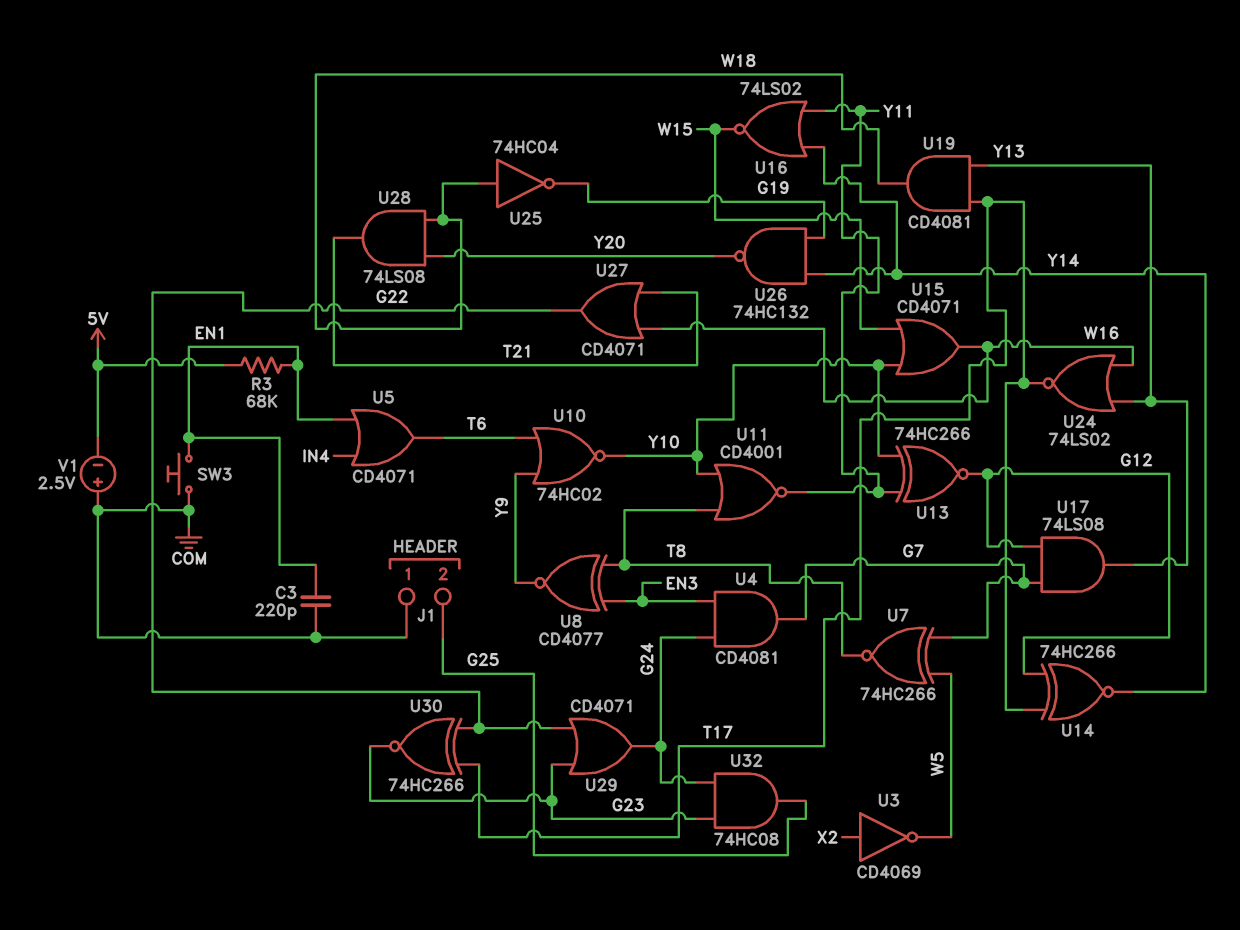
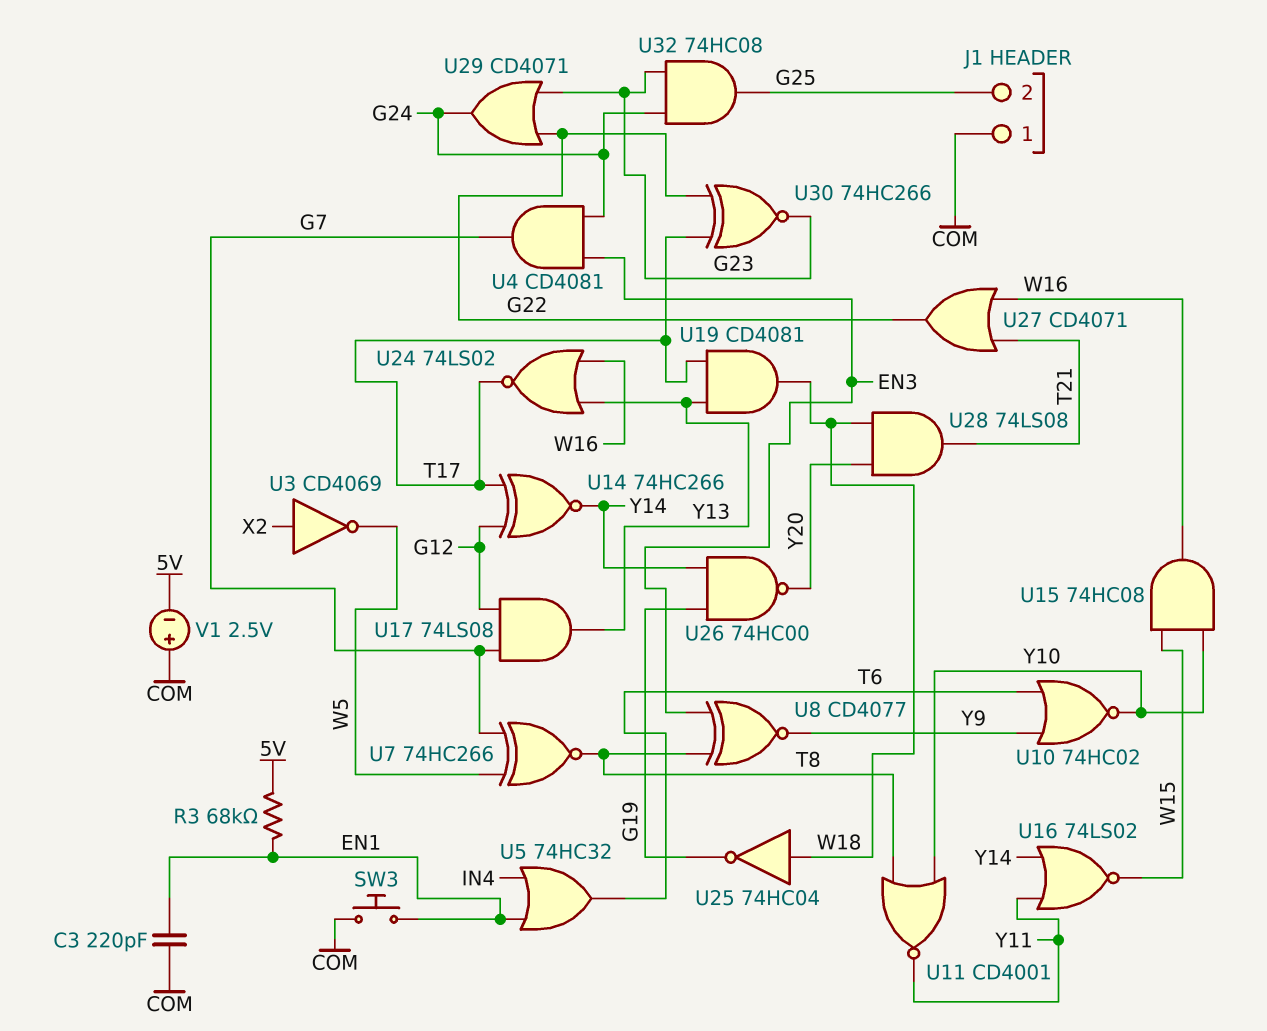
U5: OR CD4071 (in EN1, in IN4, out T6) -> OR 74HC32 (in EN1, in IN4, out T6)
U13: XNOR 74HC266 (in Y10, in Y11, out G12) -> none
U15: OR CD4071 (in W15, in Y10, out W16) -> AND 74HC08 (in W15, in Y10, out W16)
U26: NAND 74HC132 (in G19, in Y14, out Y20) -> NAND 74HC00 (in G19, in Y14, out Y20)

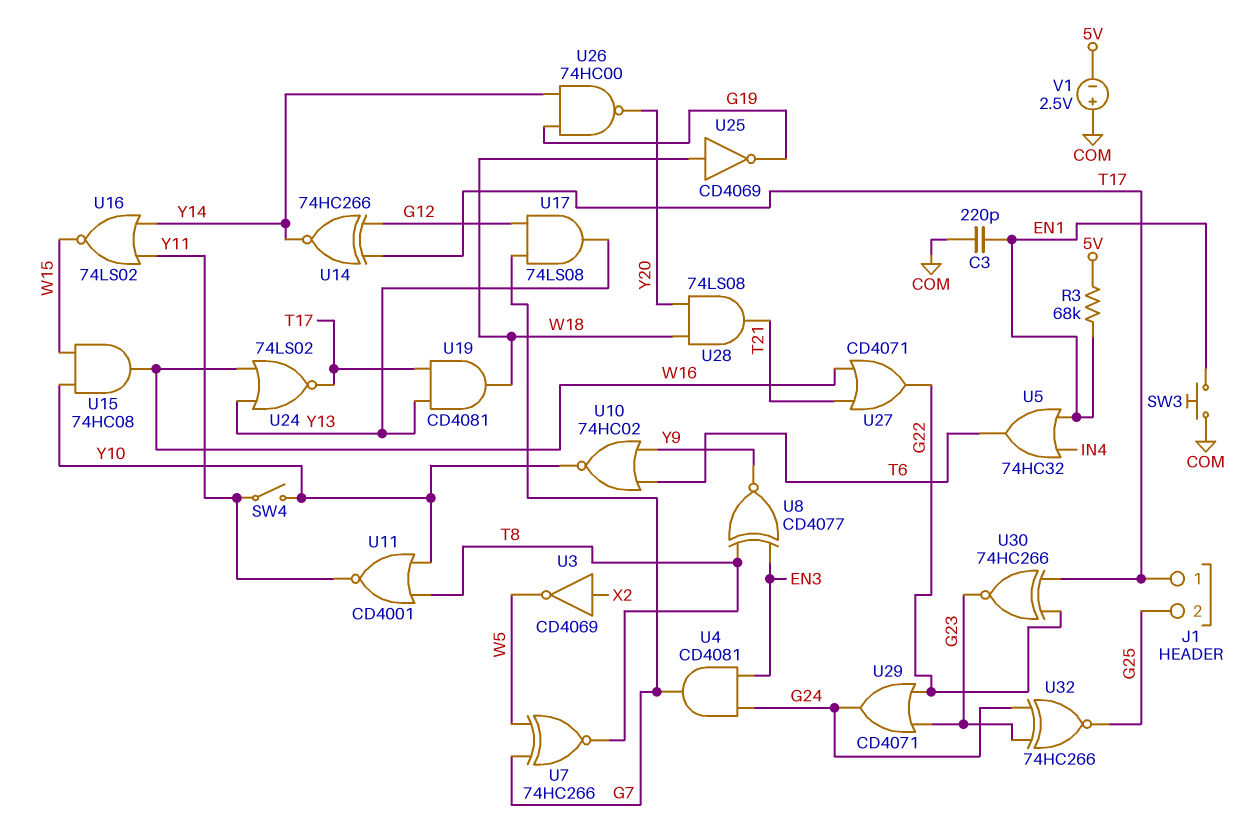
J1 pin 1: COM -> T17
SW4: none -> switch (Y10, Y11)
U25: NOT 74HC04 (in W18, out G19) -> NOT CD4069 (in W18, out G19)
U32: AND 74HC08 (in G23, in G24, out G25) -> XNOR 74HC266 (in G23, in G24, out G25)

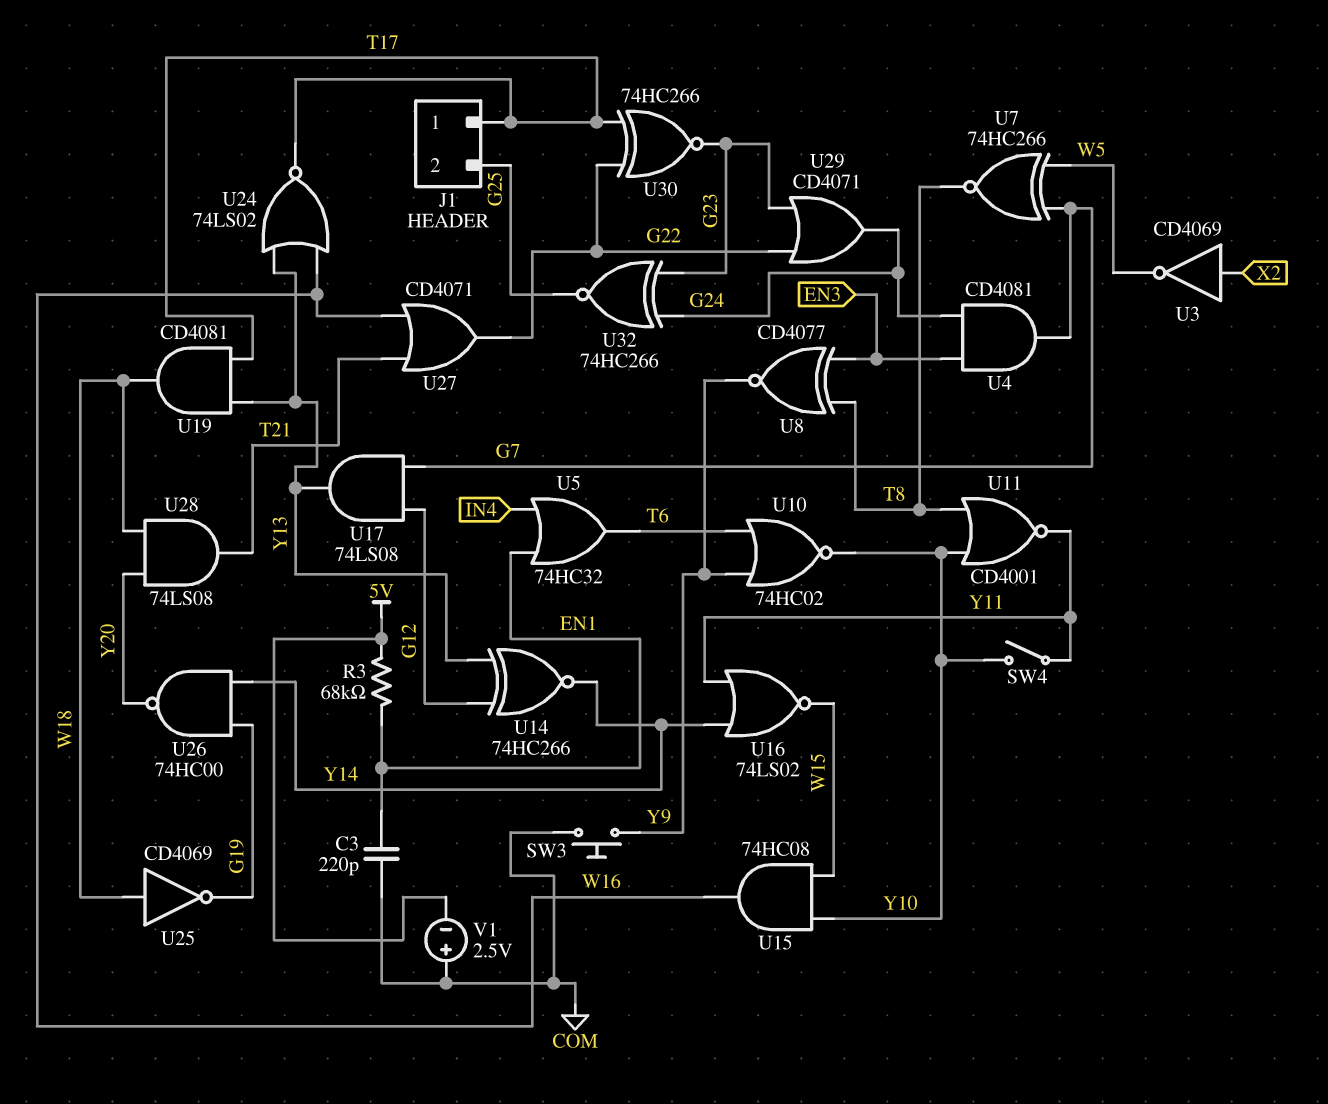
SW3: button (COM, EN1) -> button (COM, Y9)
U14: XNOR 74HC266 (in G12, in T17, out Y14) -> XNOR 74HC266 (in G12, in Y13, out Y14)

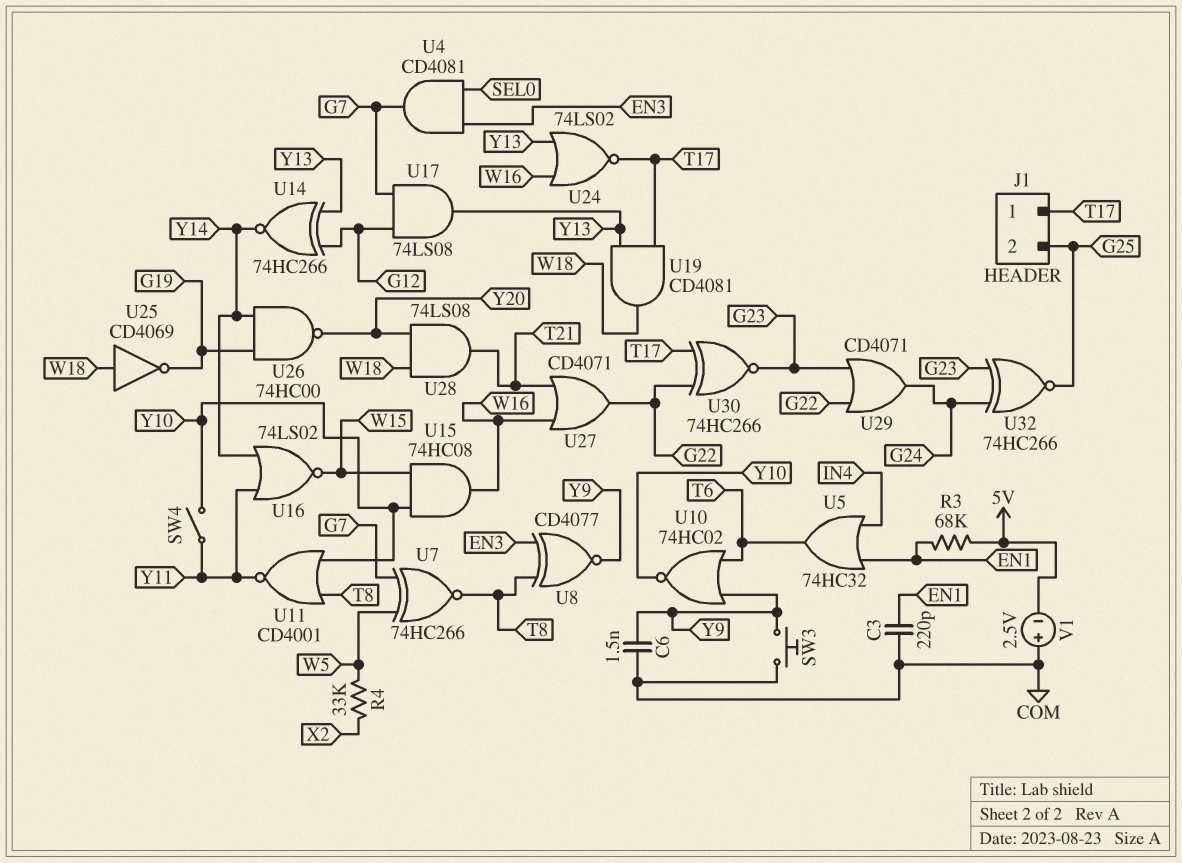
C6: none -> 1.5nF (COM, Y9)
R4: none -> 33k (W5, X2)
U3: NOT CD4069 (in X2, out W5) -> none
U4: AND CD4081 (in EN3, in G24, out G7) -> AND CD4081 (in EN3, in SEL0, out G7)

